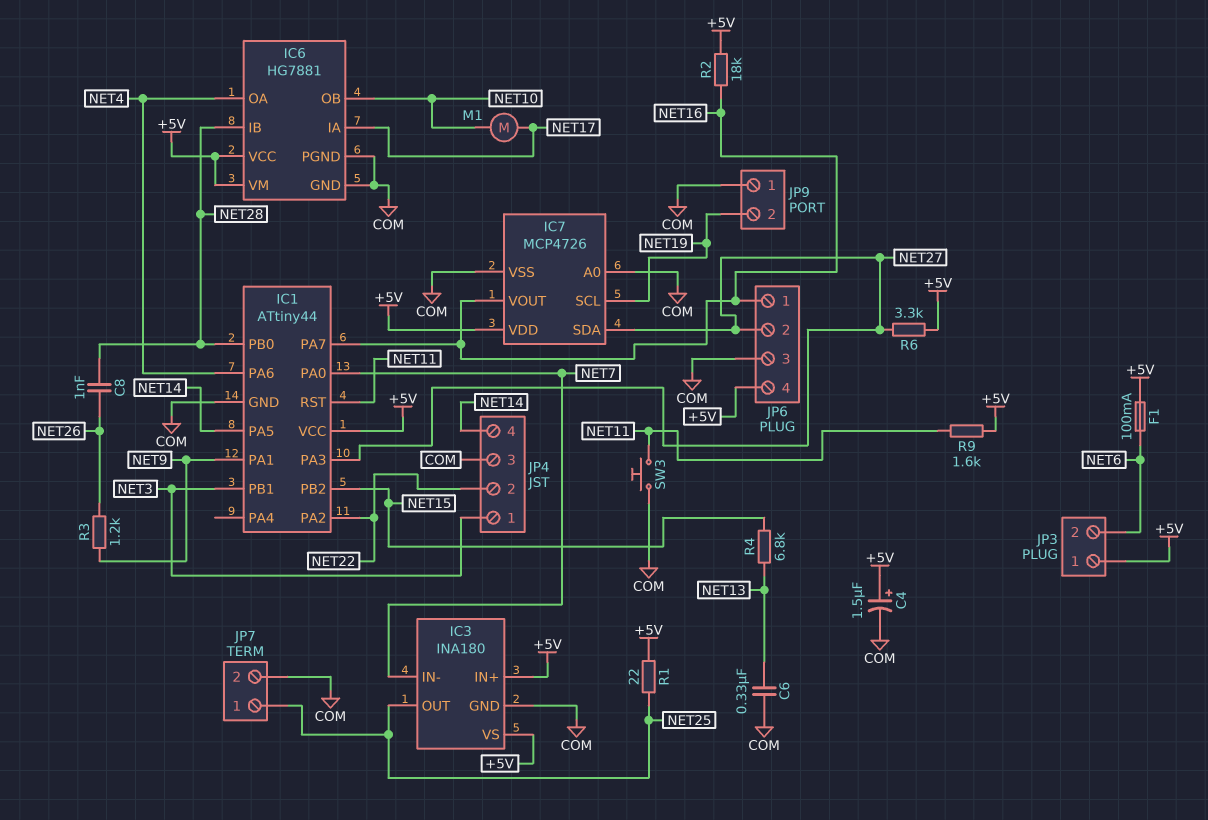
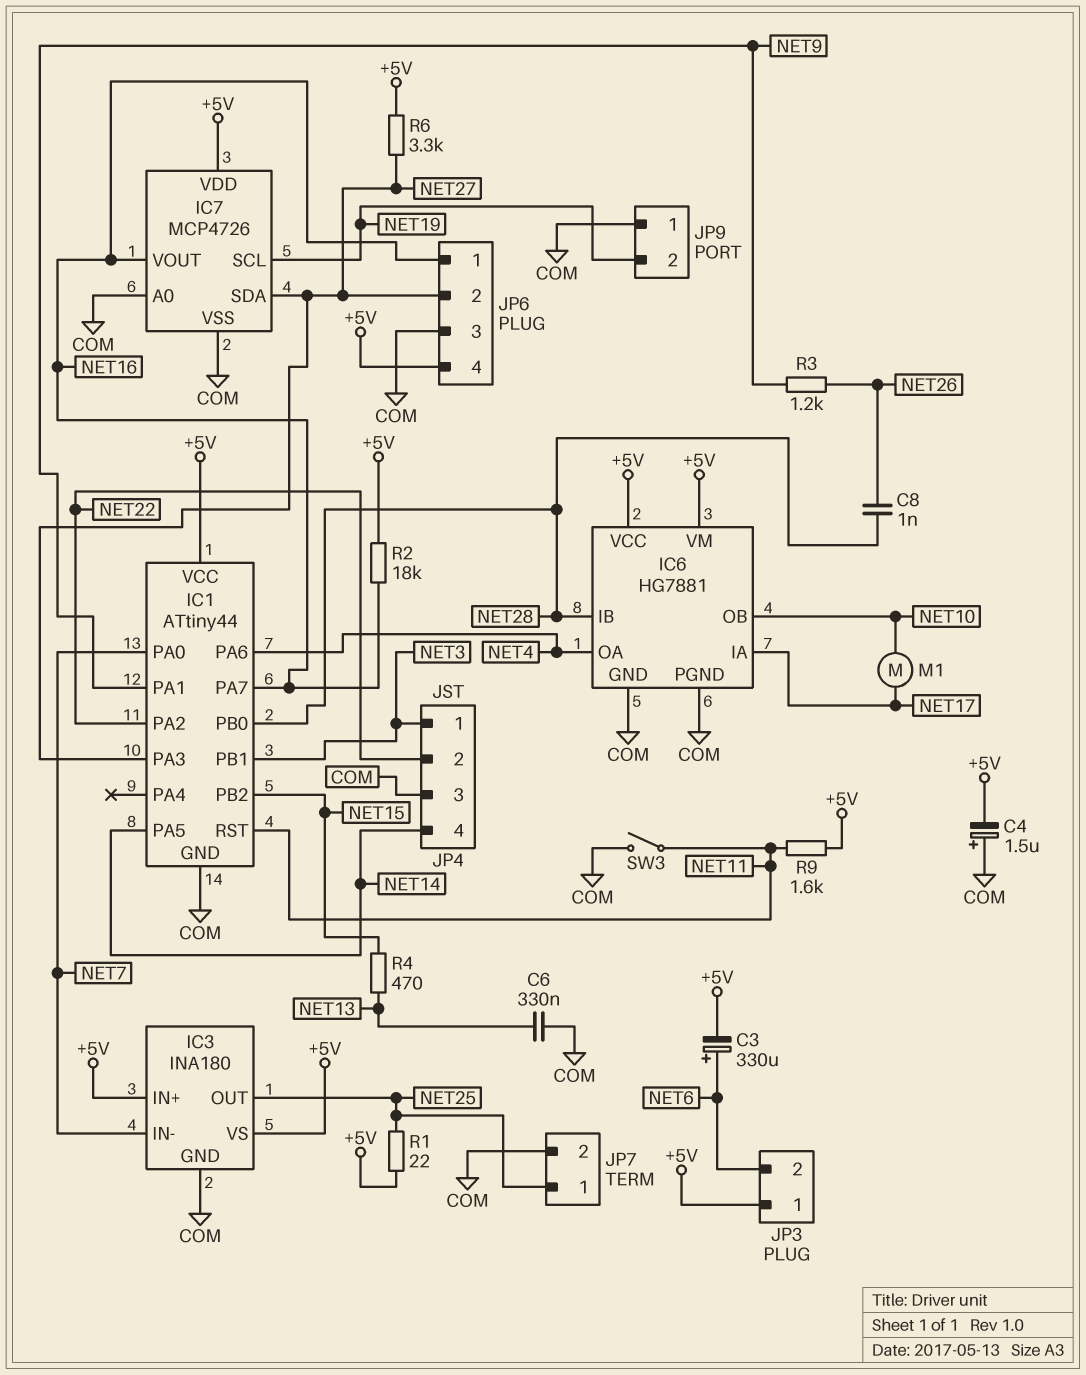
C3: none -> 330uF (plus NET6, minus +5V)
C4: 1.5uF (plus +5V, minus COM) -> 1.5uF (plus COM, minus +5V)
F1: 100mA (+5V, NET6) -> none
R4: 6.8k (NET13, NET15) -> 470 (NET13, NET15)
SW3: button (COM, NET11) -> switch (COM, NET11)

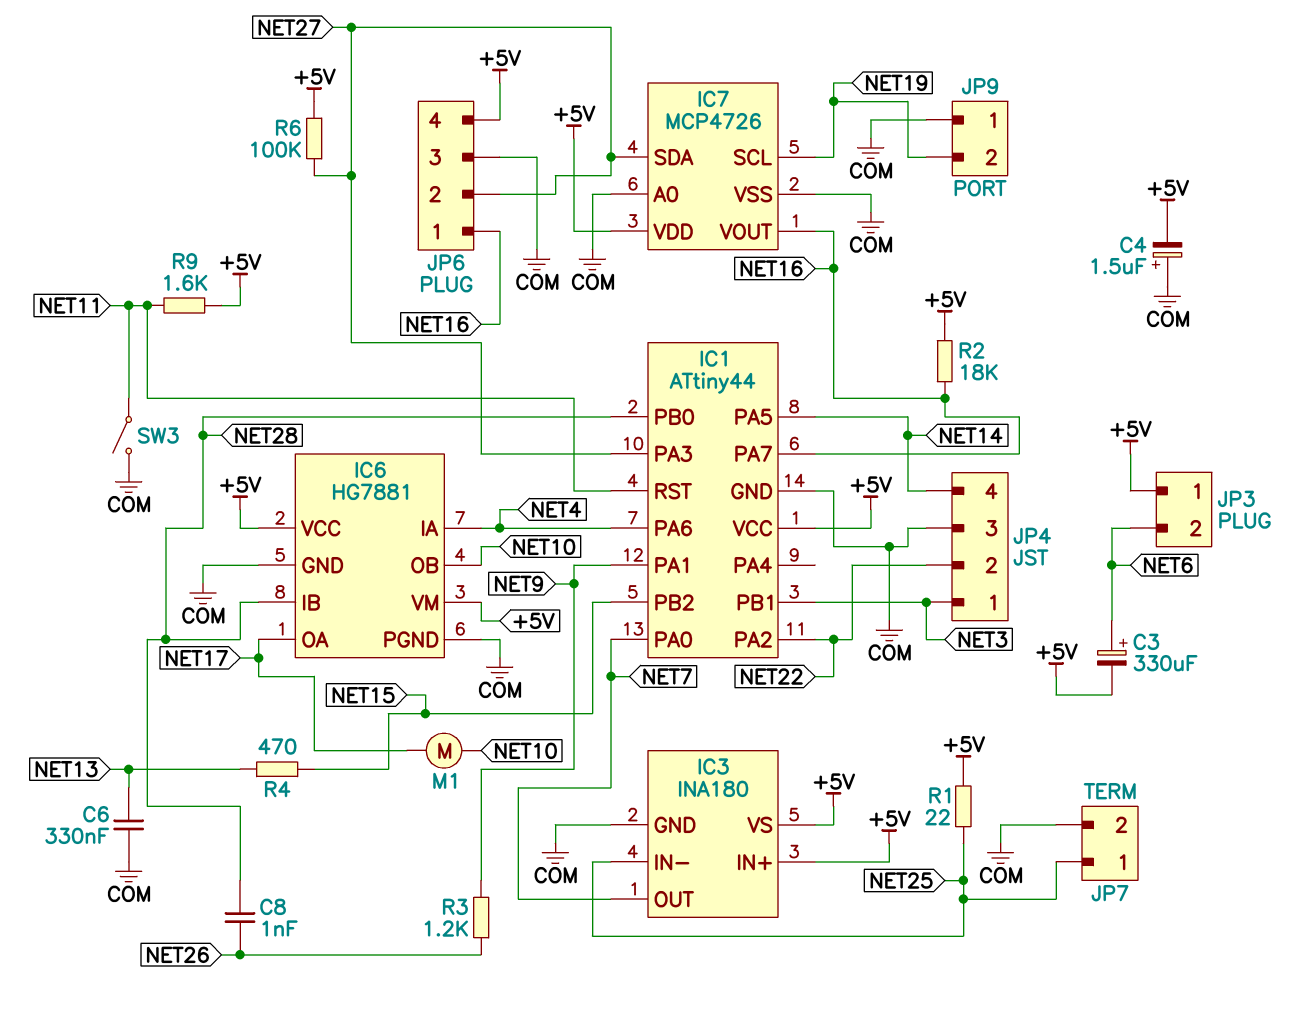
IC3 pin IN-: NET7 -> NET25
IC3 pin OUT: NET25 -> NET7
IC6 pin IA: NET17 -> NET4
IC6 pin OA: NET4 -> NET17
R6: 3.3k (+5V, NET27) -> 100k (+5V, NET27)

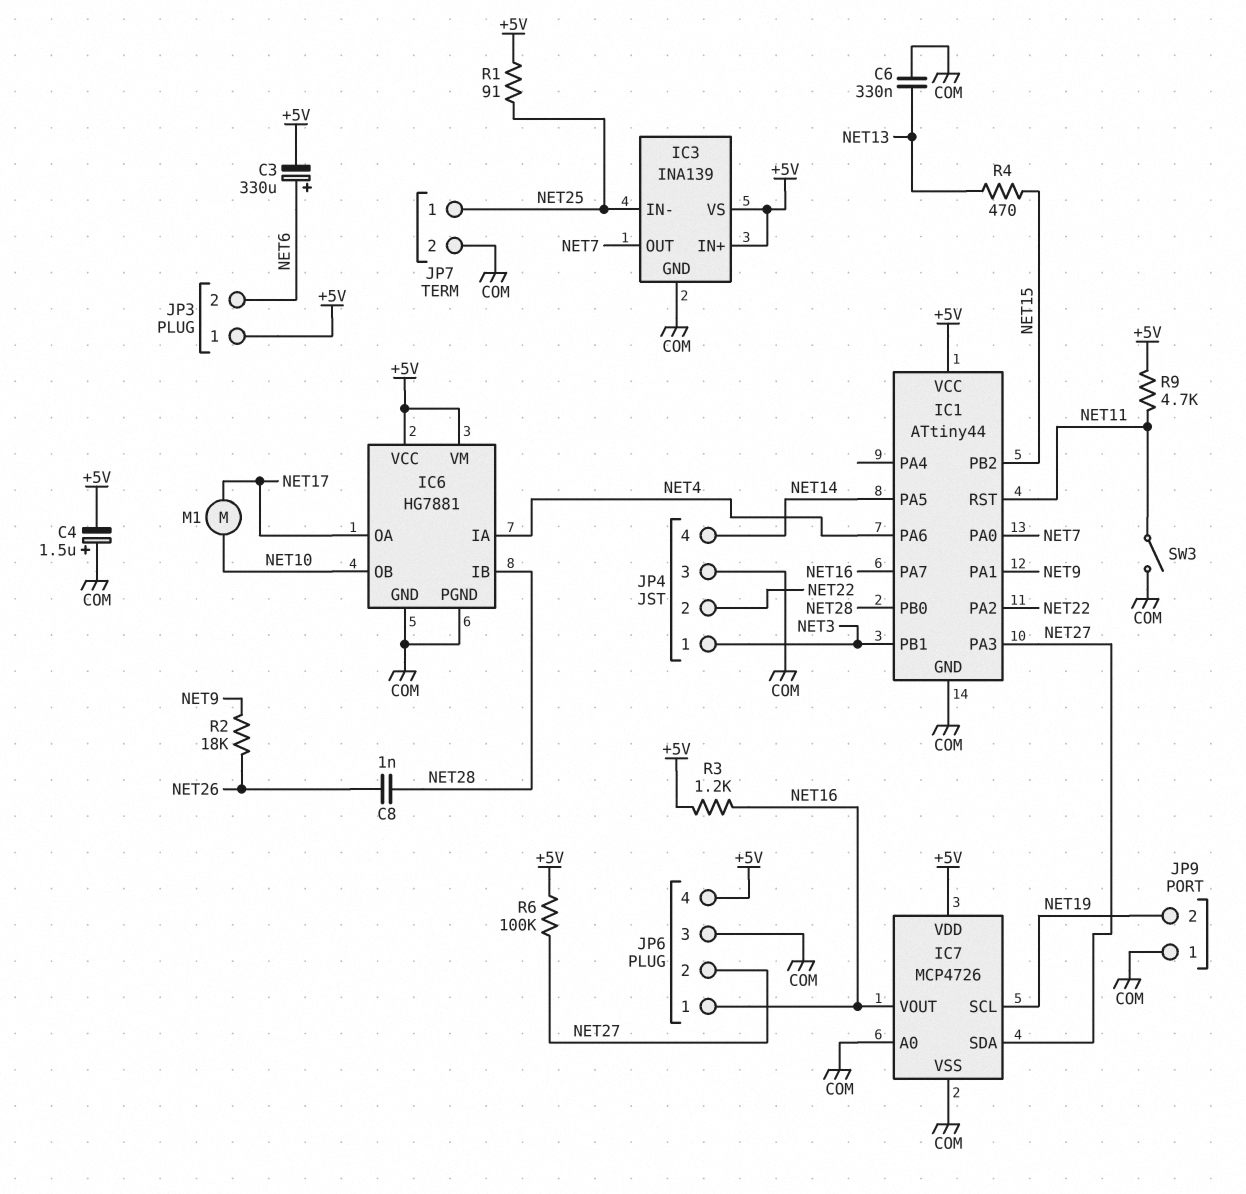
IC3: INA180 -> INA139
R1: 22 (+5V, NET25) -> 91 (+5V, NET25)
R2: 18k (+5V, NET16) -> 18k (NET9, NET26)
R3: 1.2k (NET9, NET26) -> 1.2k (+5V, NET16)
R9: 1.6k (+5V, NET11) -> 4.7k (+5V, NET11)

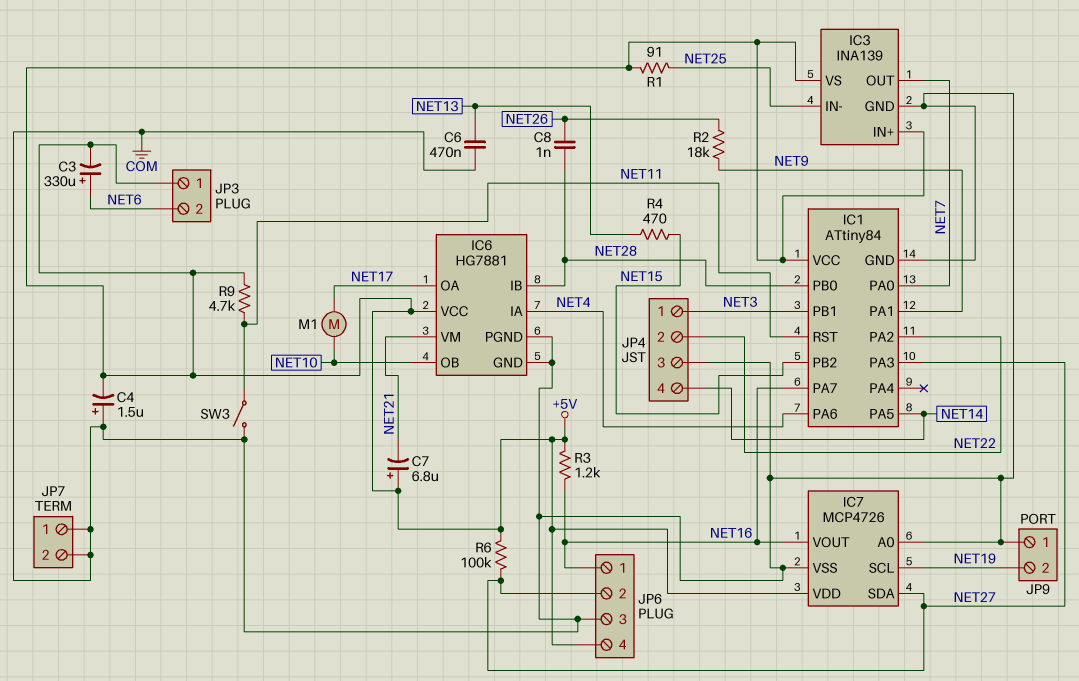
C6: 330nF (COM, NET13) -> 470nF (COM, NET13)
C7: none -> 6.8uF (plus +5V, minus NET21)
IC1: ATtiny44 -> ATtiny84
IC6 pin VM: +5V -> NET21
JP7 pin 1: NET25 -> COM

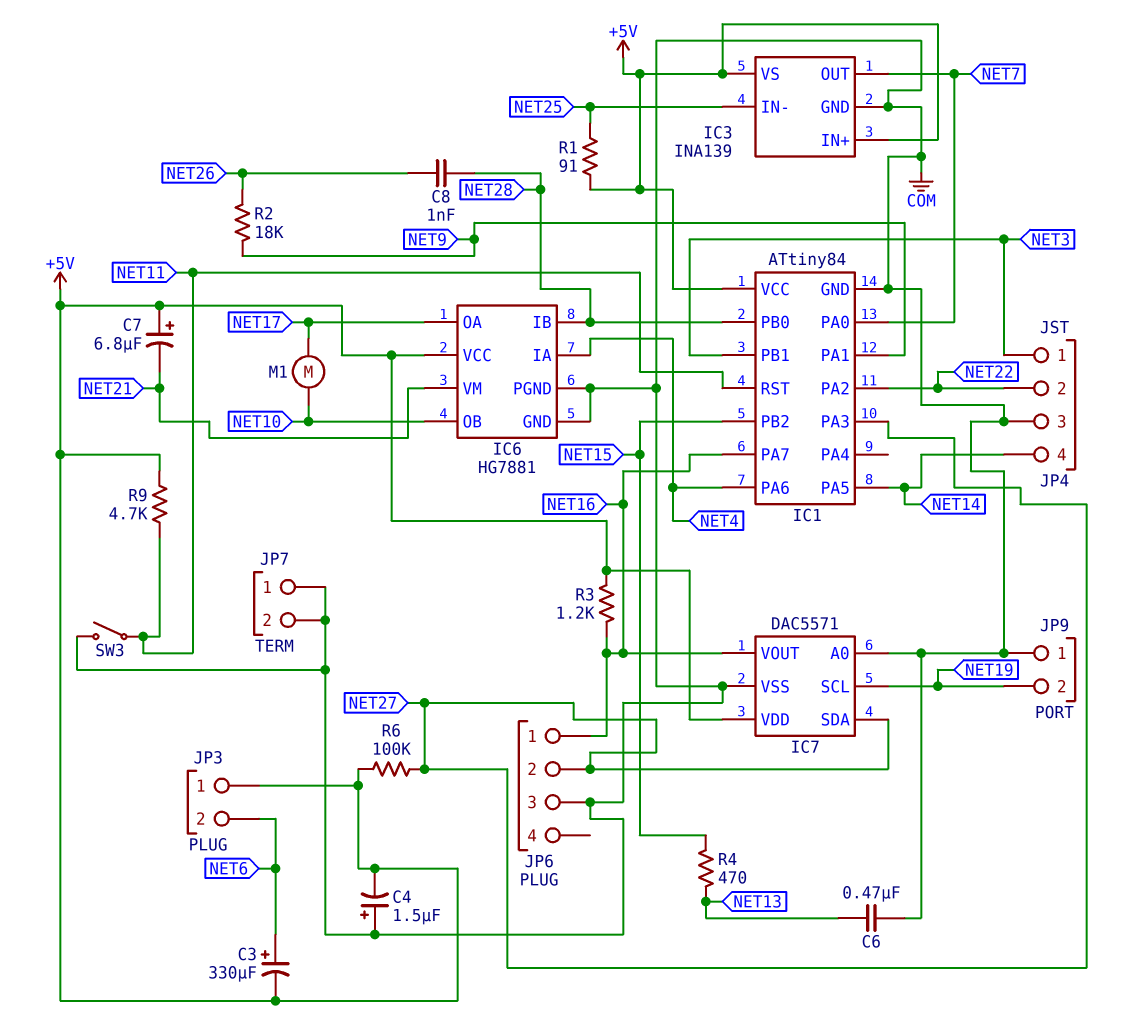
IC7: MCP4726 -> DAC5571
JP6 pin 4: +5V -> none

